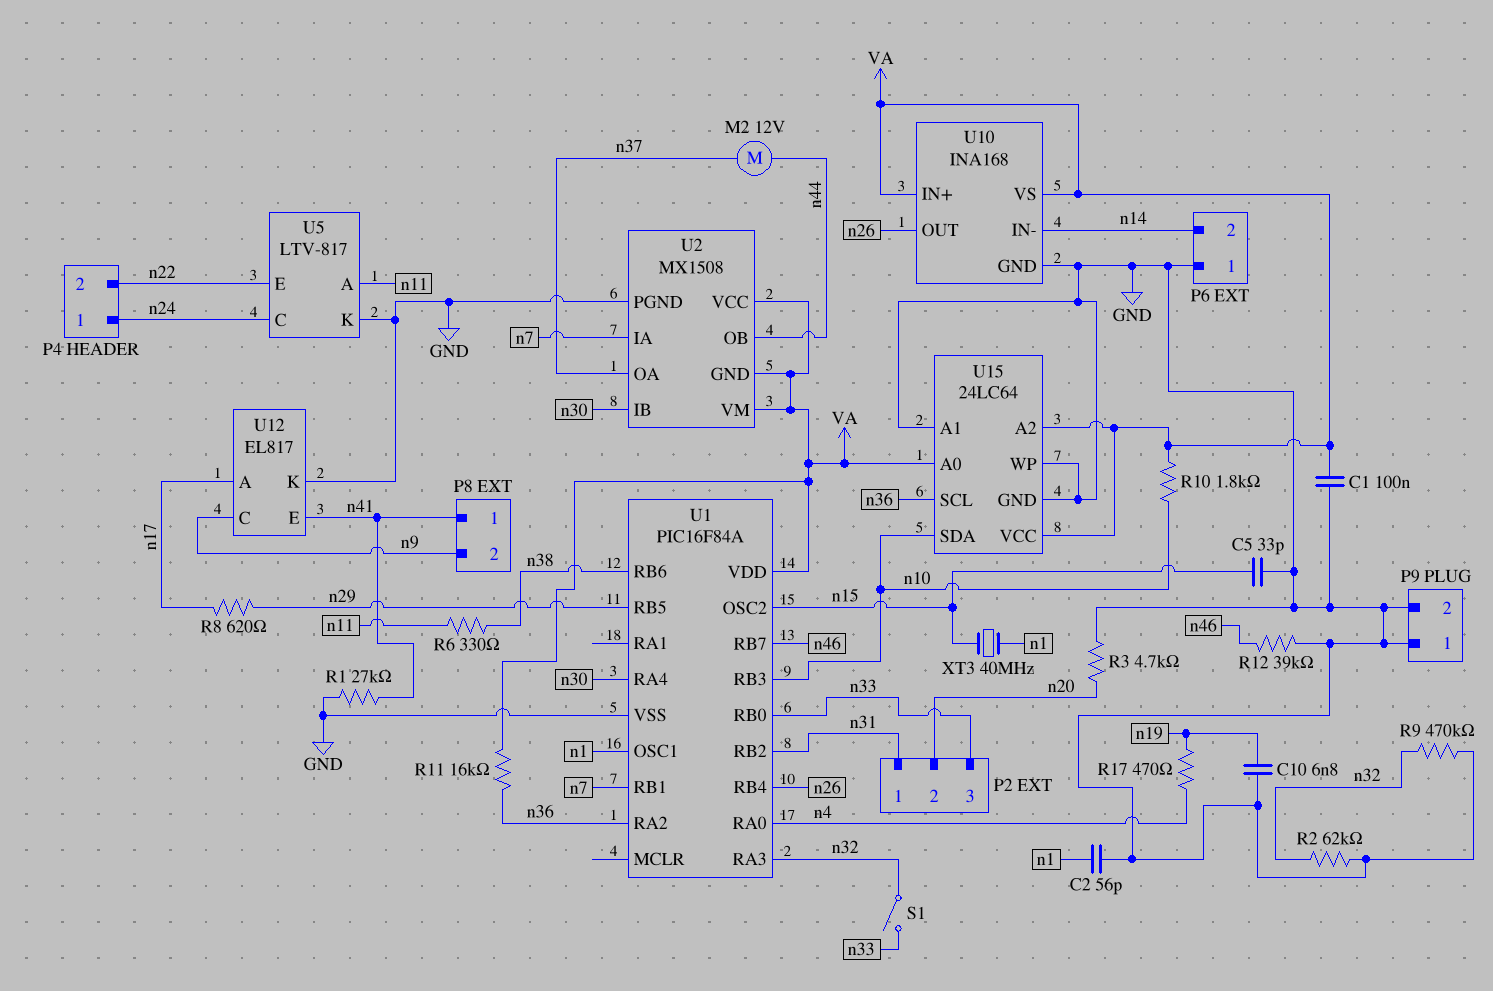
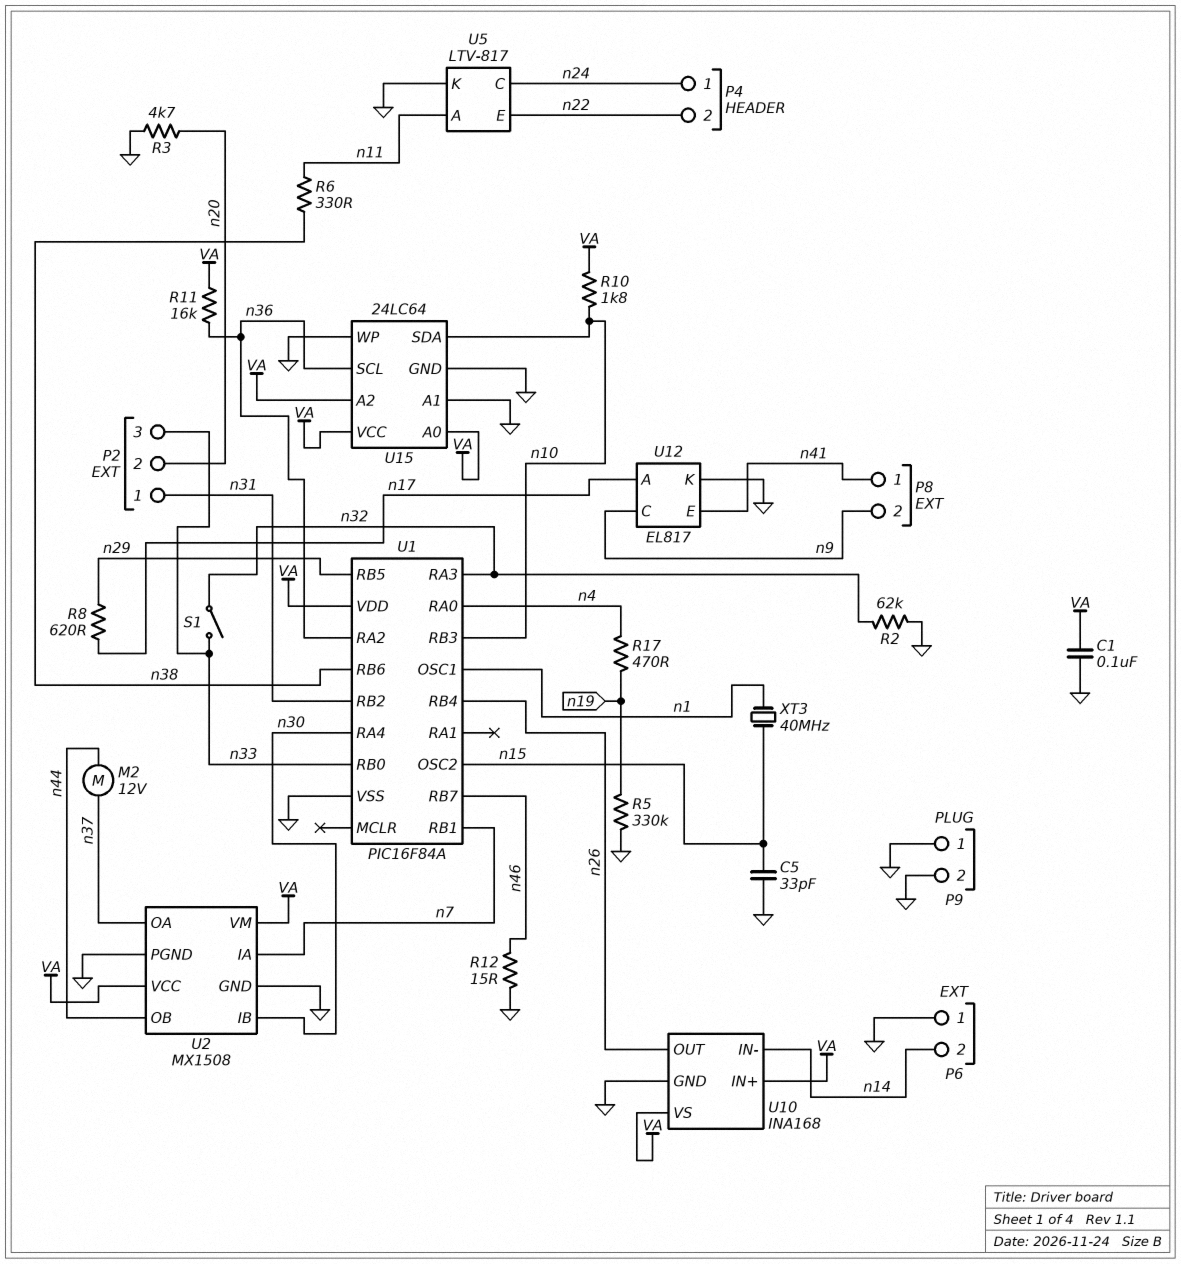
C2: 56pF (GND, n1) -> none
C10: 6.8nF (GND, n19) -> none
R1: 27k (GND, n41) -> none
R5: none -> 330k (GND, n19)
R9: 470k (GND, n32) -> none
R12: 39k (GND, n46) -> 15 (GND, n46)
U2 pin GND: VA -> GND

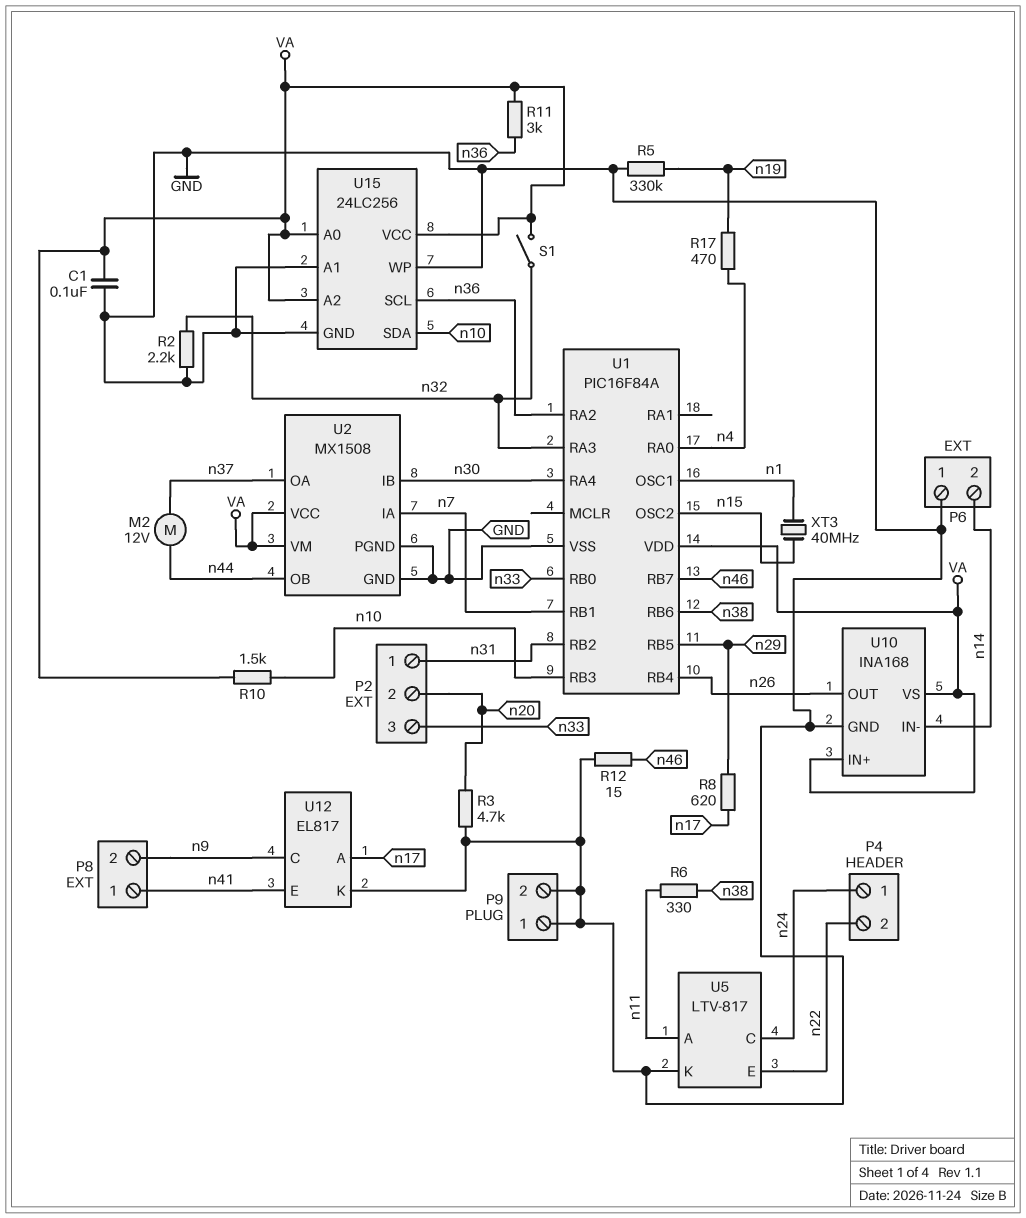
C5: 33pF (GND, n15) -> none
R2: 62k (GND, n32) -> 2.2k (GND, n32)
R10: 1.8k (VA, n10) -> 1.5k (VA, n10)
R11: 16k (VA, n36) -> 3k (VA, n36)
S1: switch (n32, n33) -> switch (VA, n32)
U15: 24LC64 -> 24LC256

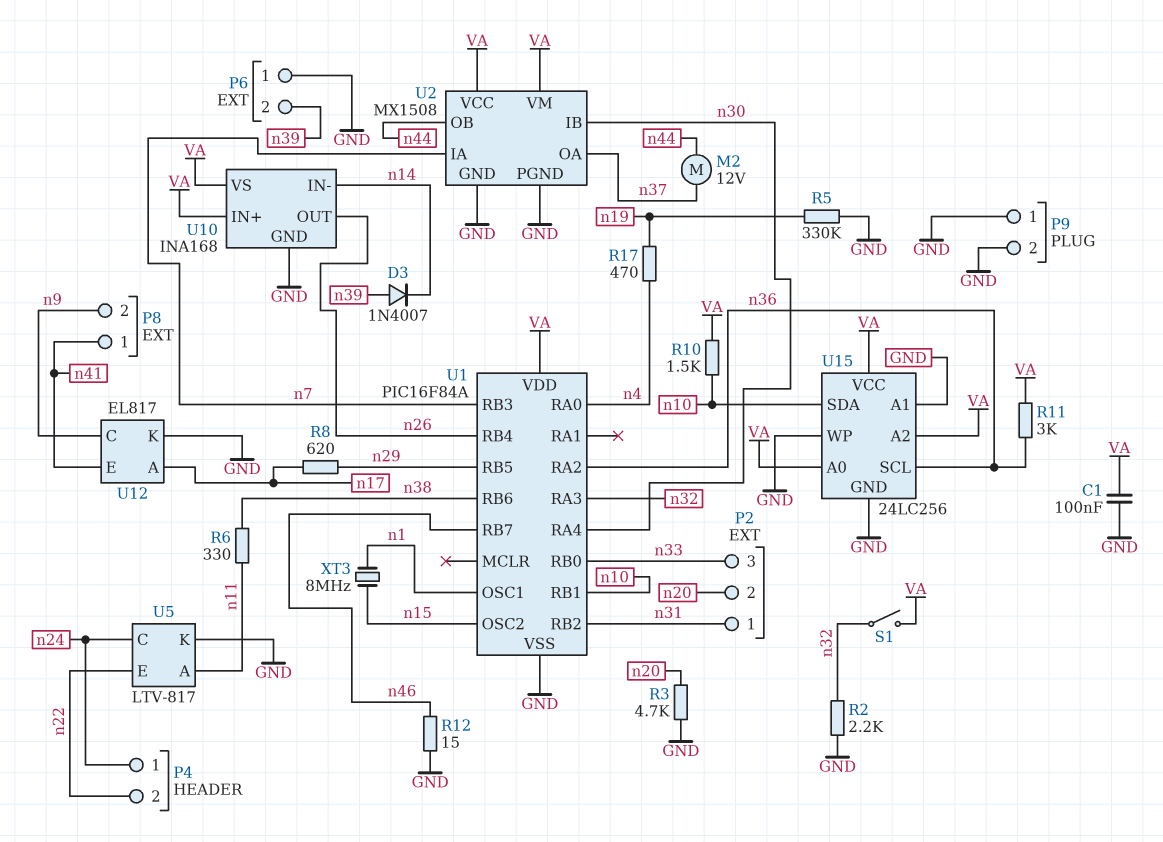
D3: none -> diode 1N4007 (A n39, K n14)
P6 pin 2: n14 -> n39
U1 pin RB1: n7 -> n10
U1 pin RB3: n10 -> n7
XT3: 40MHz (n1, n15) -> 8MHz (n1, n15)

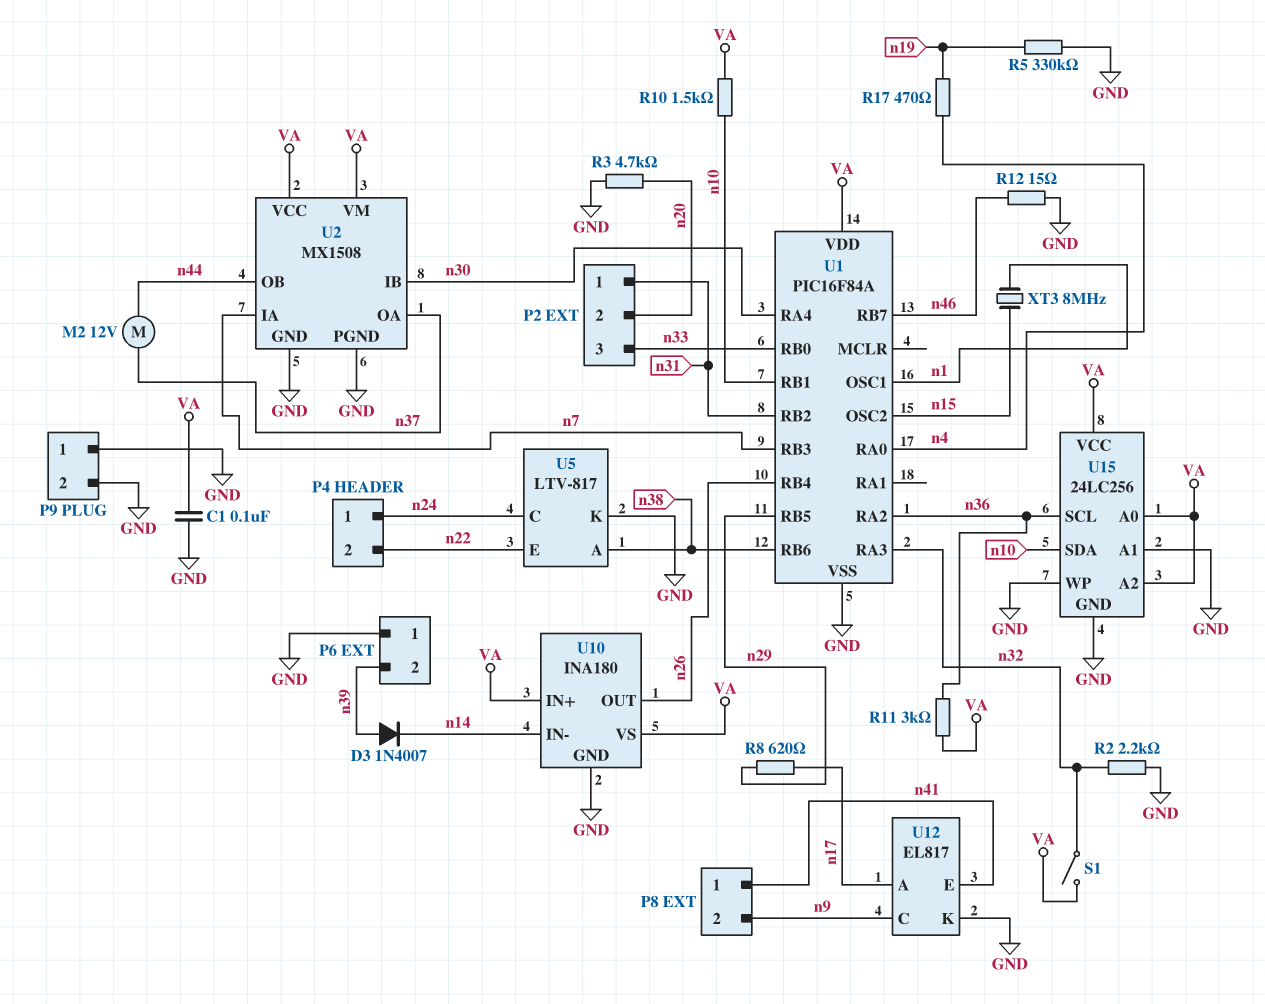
R6: 330 (n11, n38) -> none
U5 pin A: n11 -> n38
U10: INA168 -> INA180

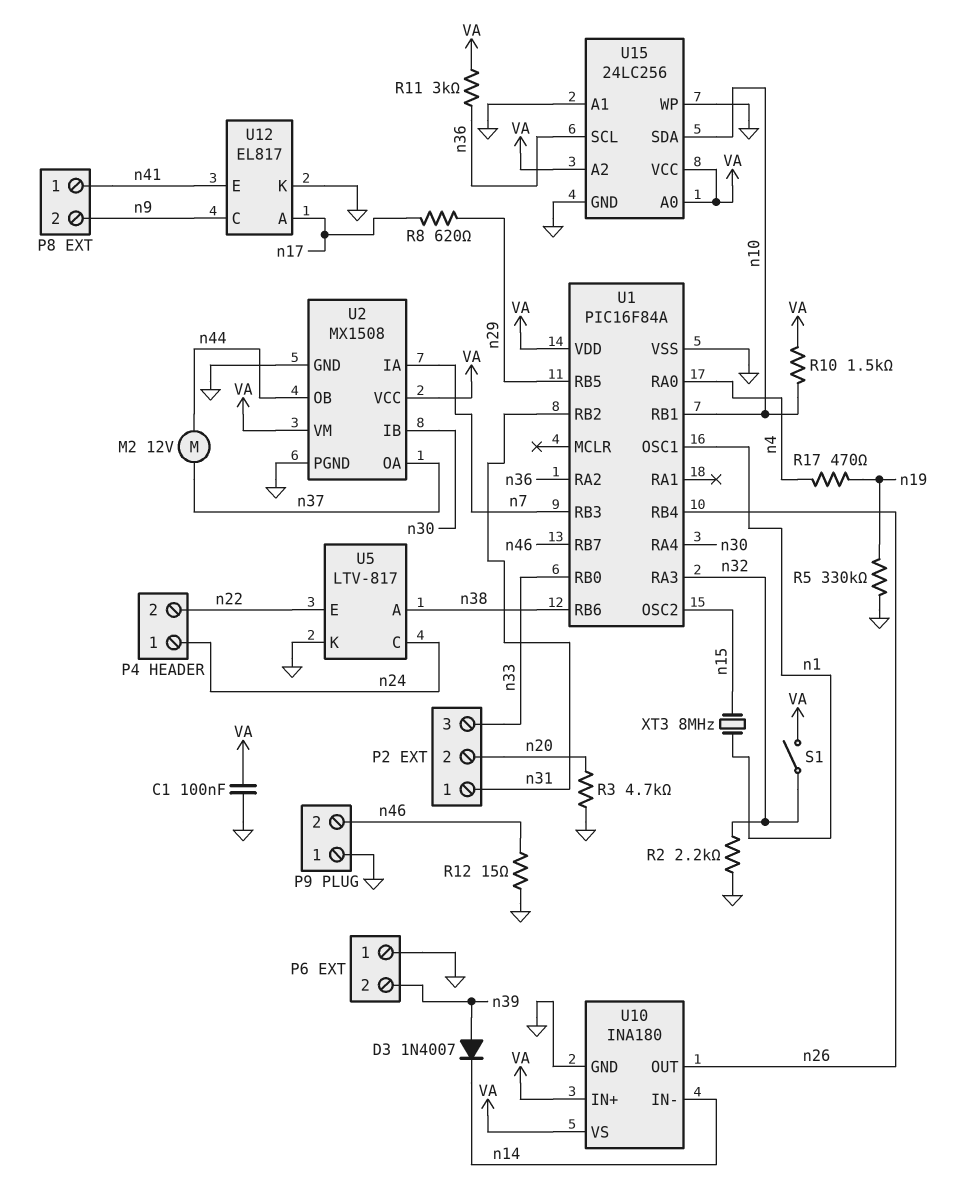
P9 pin 2: GND -> n46

